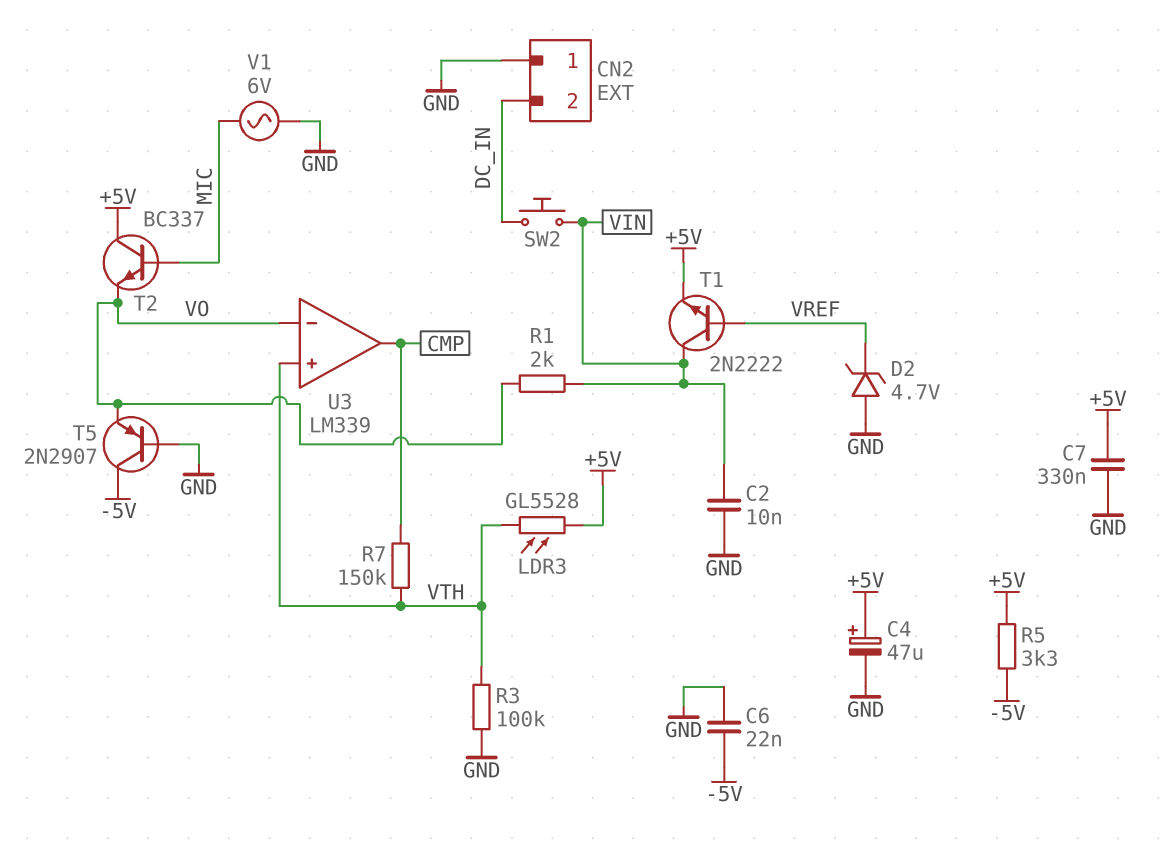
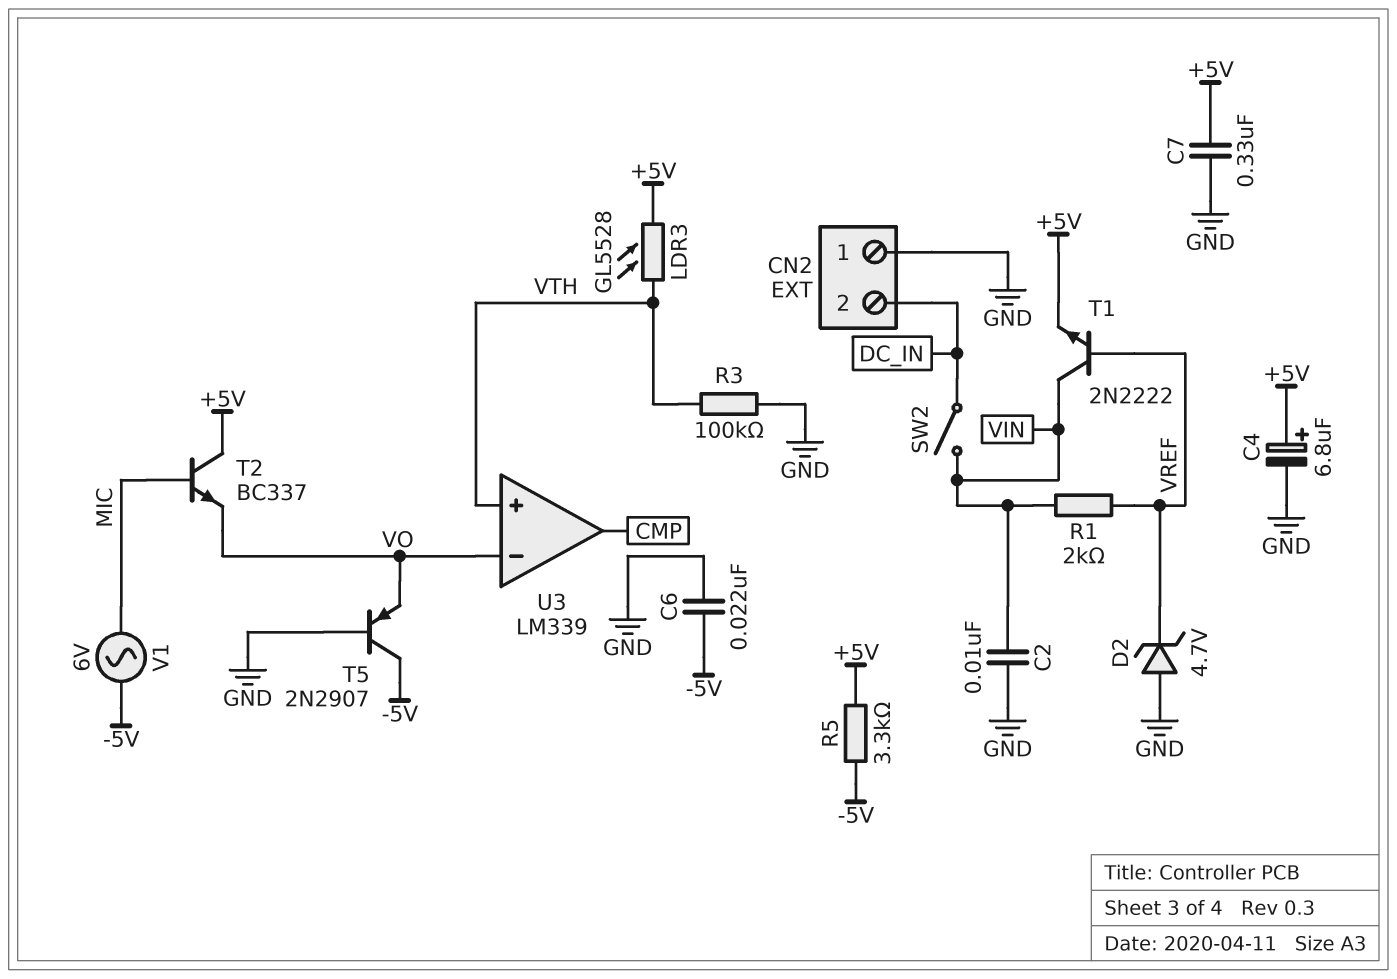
C4: 47uF (plus +5V, minus GND) -> 6.8uF (plus +5V, minus GND)
R1: 2k (VIN, VO) -> 2k (VIN, VREF)
R7: 150k (CMP, VTH) -> none
SW2: button (DC_IN, VIN) -> switch (DC_IN, VIN)
V1: AC 6V (GND, MIC) -> AC 6V (-5V, MIC)

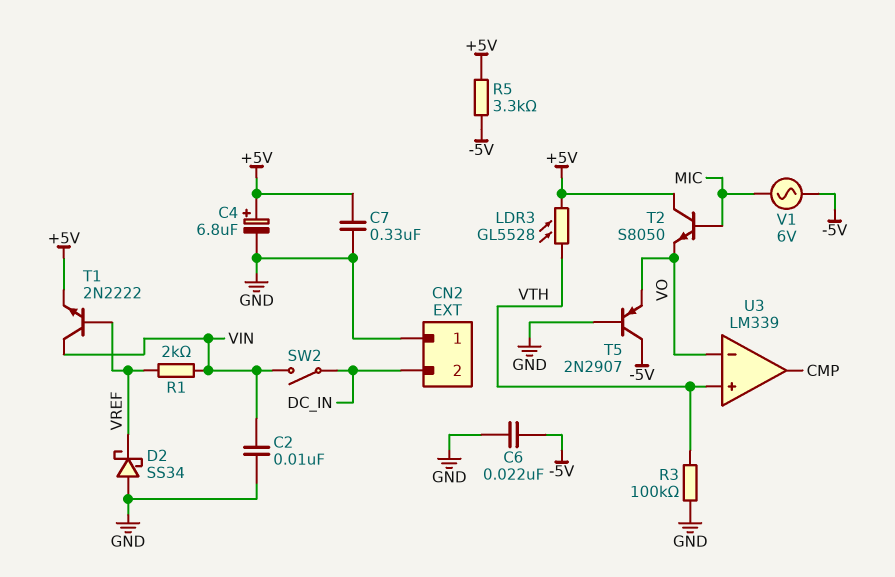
D2: zener 4.7V (A GND, K VREF) -> schottky SS34 (A GND, K VREF)
T2: NPN BC337 (B MIC, C +5V, E VO) -> NPN S8050 (B MIC, C +5V, E VO)

